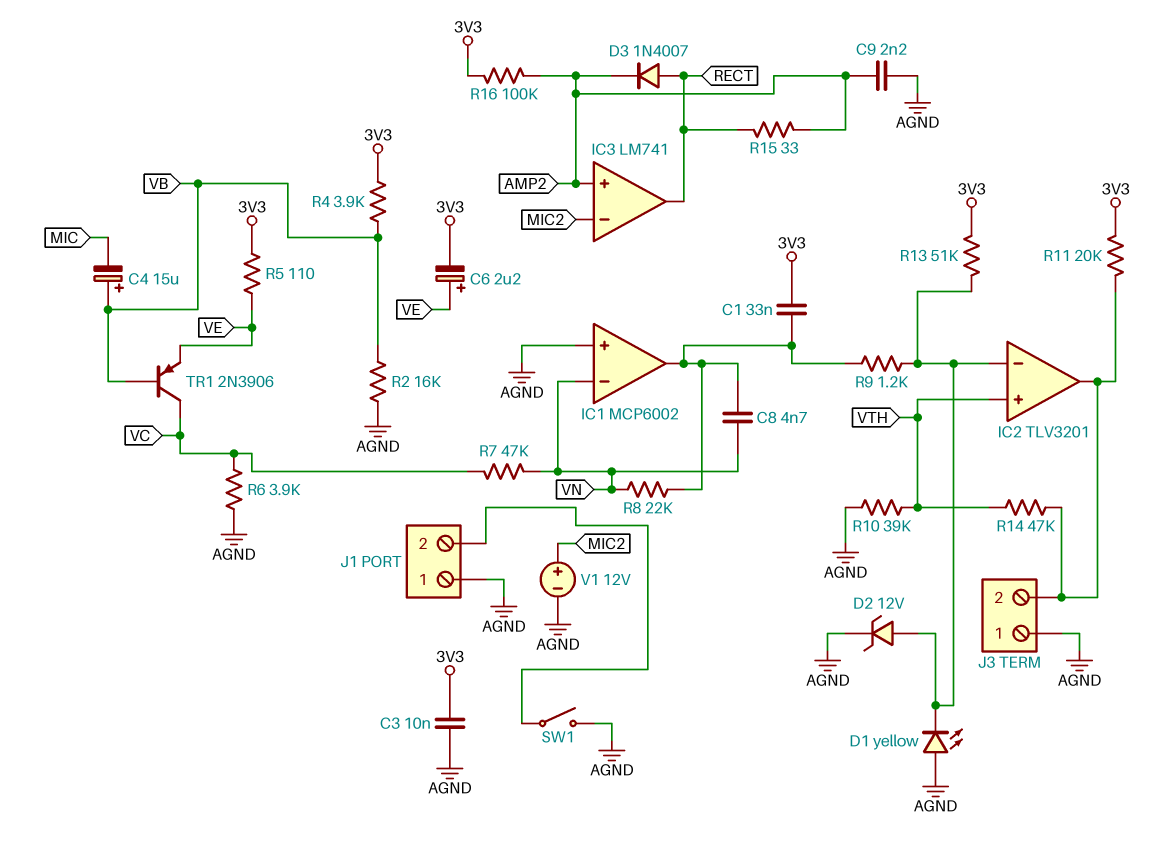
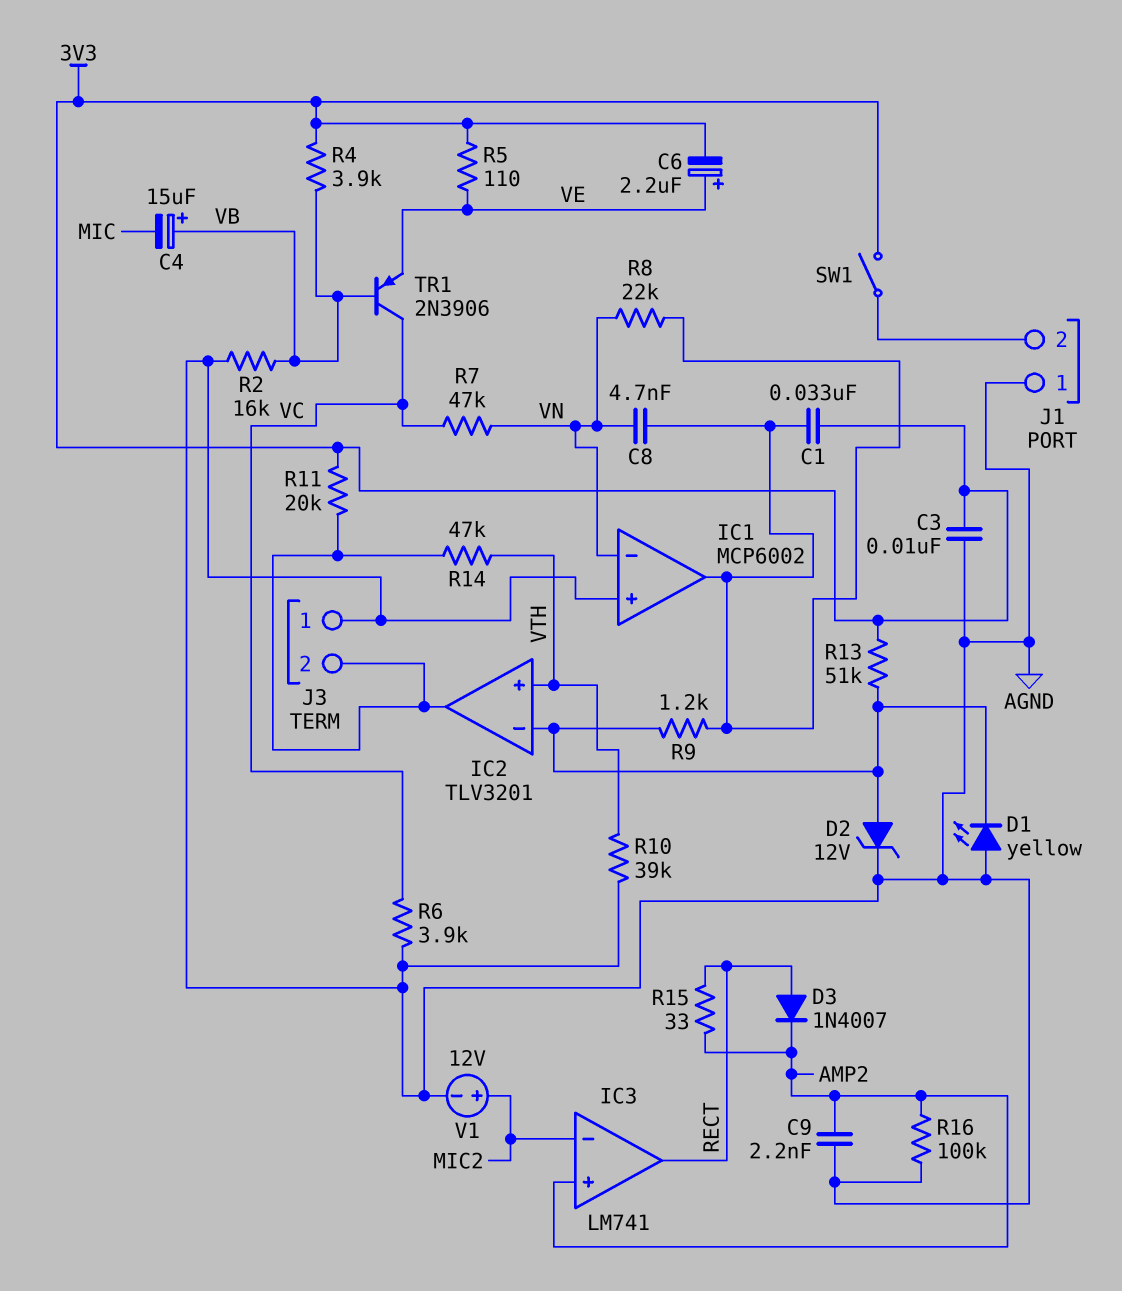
R16: 100k (3V3, AMP2) -> 100k (AGND, AMP2)
SW1: switch (AGND, J1/2) -> switch (3V3, J1/2)

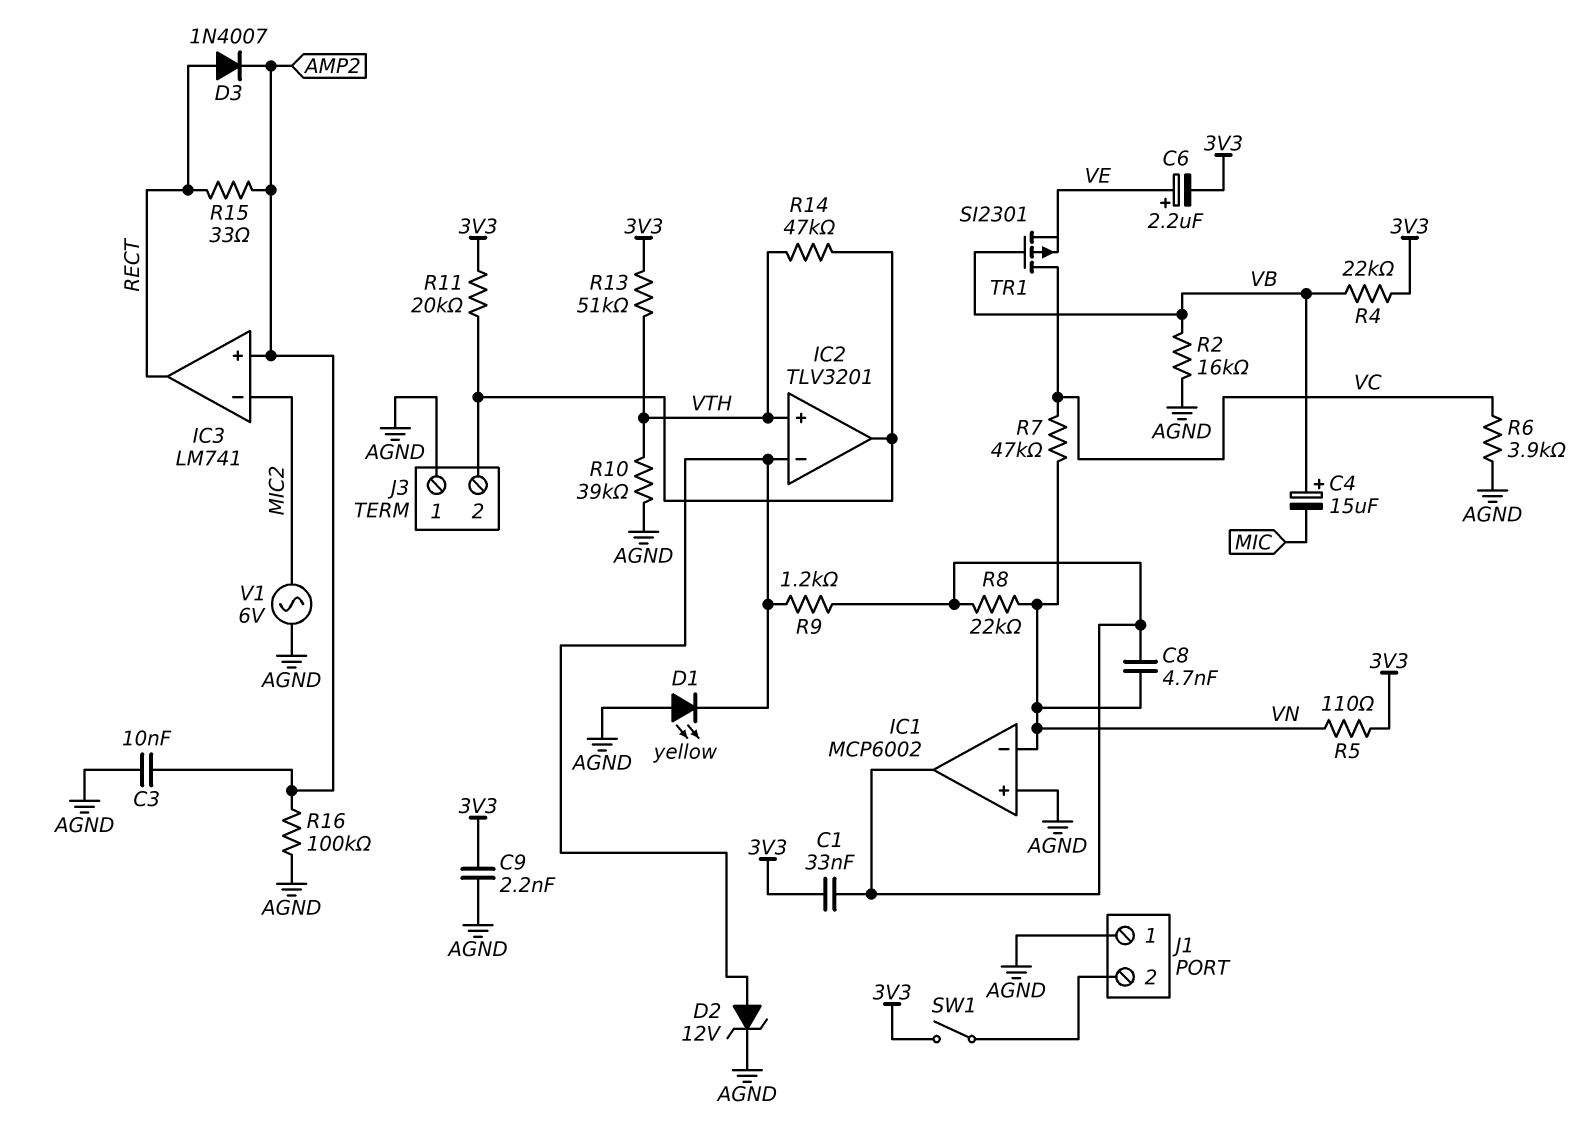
C3: 10nF (3V3, AGND) -> 10nF (AGND, AMP2)
C9: 2.2nF (AGND, AMP2) -> 2.2nF (3V3, AGND)
R4: 3.9k (3V3, VB) -> 22k (3V3, VB)
R5: 110 (3V3, VE) -> 110 (3V3, VN)
R13: 51k (3V3, IC2/in-) -> 51k (3V3, VTH)
TR1: PNP 2N3906 (B VB, C VC, E VE) -> PMOS SI2301 (G VB, D VC, S VE)
V1: 12V (plus MIC2, minus AGND) -> AC 6V (AGND, MIC2)

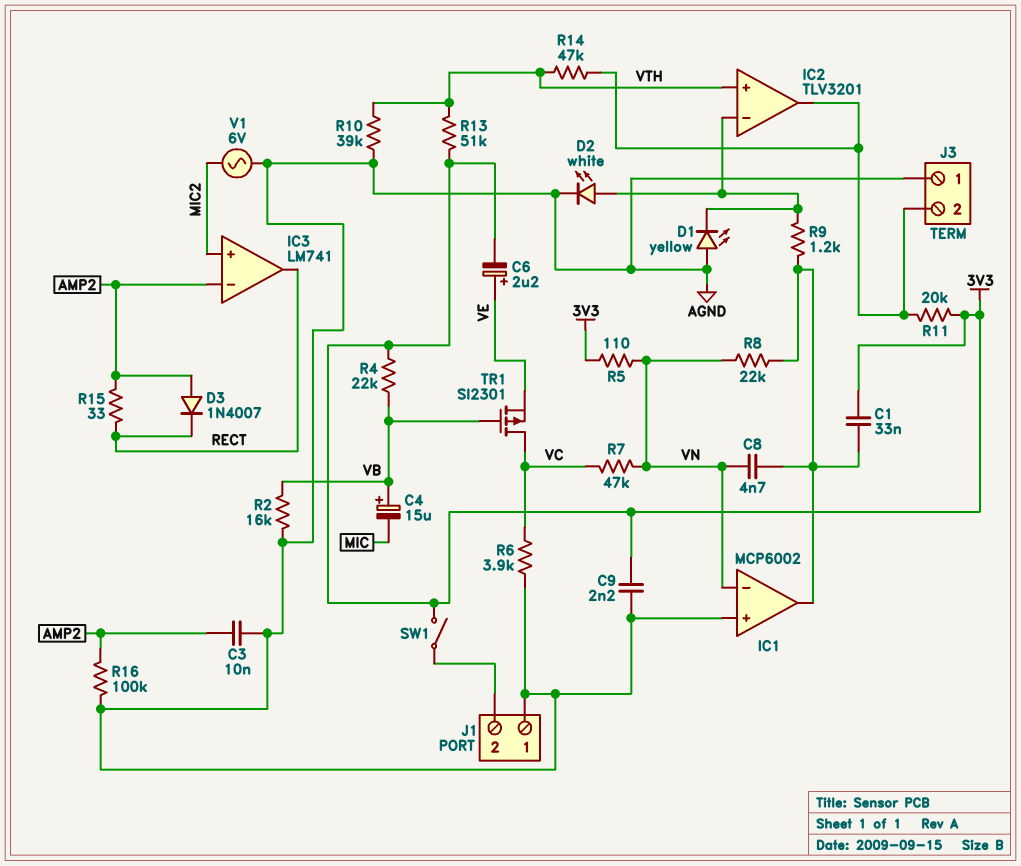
D2: zener 12V (A IC2/in-, K AGND) -> LED white (A IC2/in-, K AGND)
D3: diode 1N4007 (A RECT, K AMP2) -> diode 1N4007 (A AMP2, K RECT)
IC3 pin in+: AMP2 -> MIC2
IC3 pin in-: MIC2 -> AMP2

